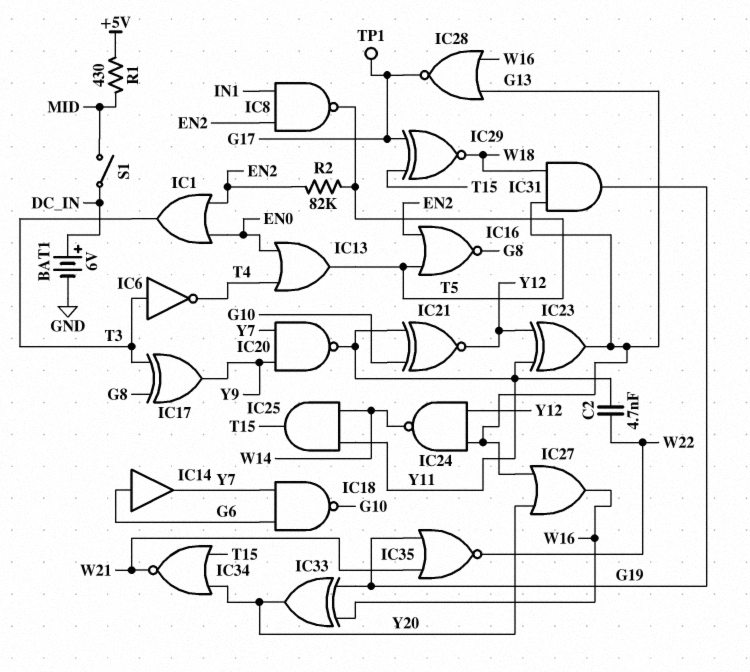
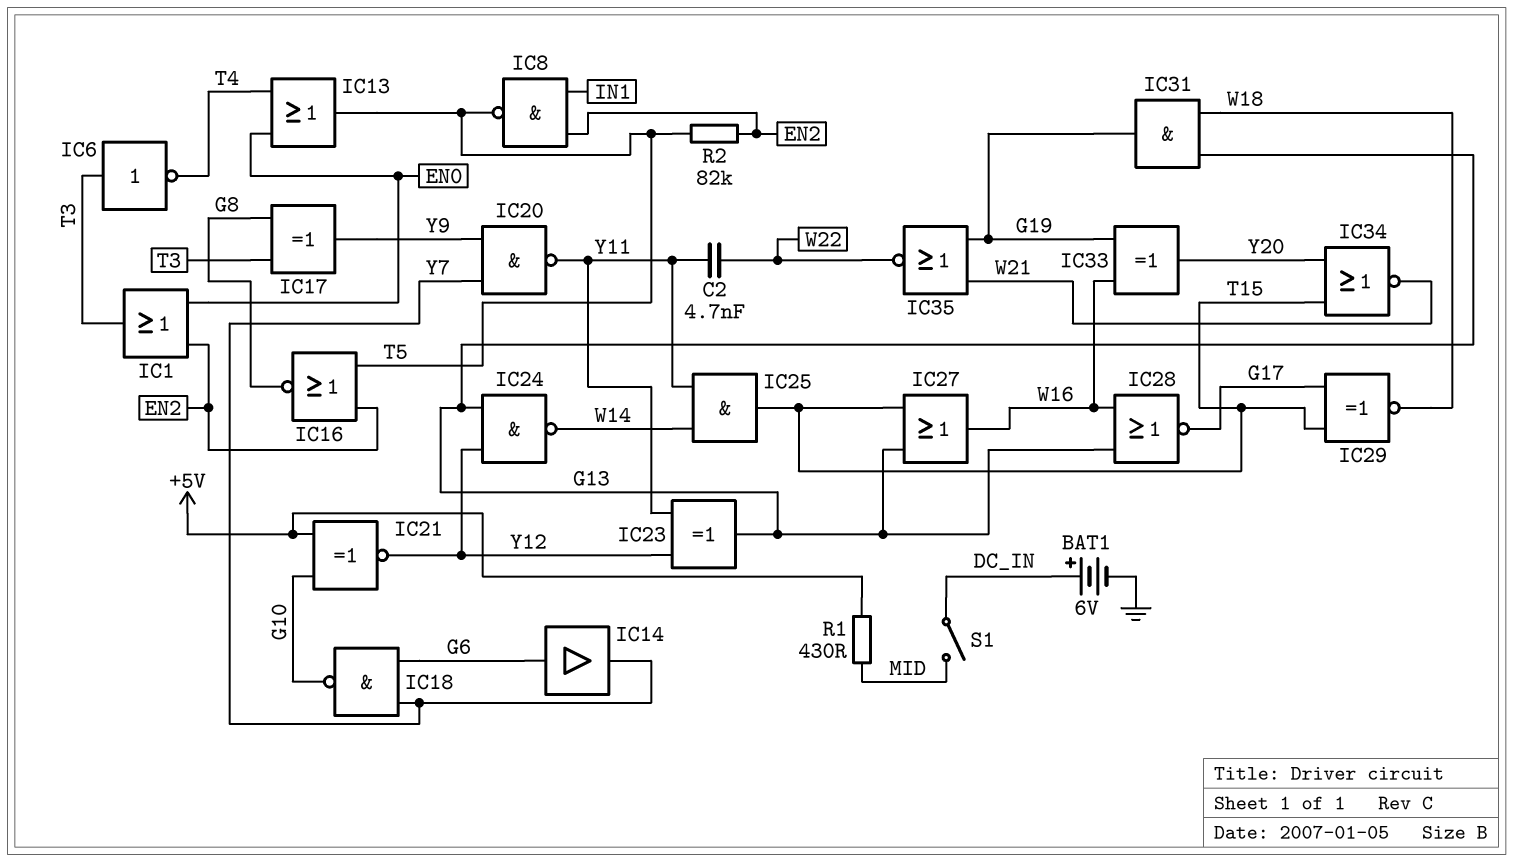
IC21: XNOR (in G10, in Y11, out Y12) -> XNOR (in +5V, in G10, out Y12)
IC27: OR (in G13, in Y20, out W16) -> OR (in G13, in T15, out W16)
TP1: test point (G17) -> none

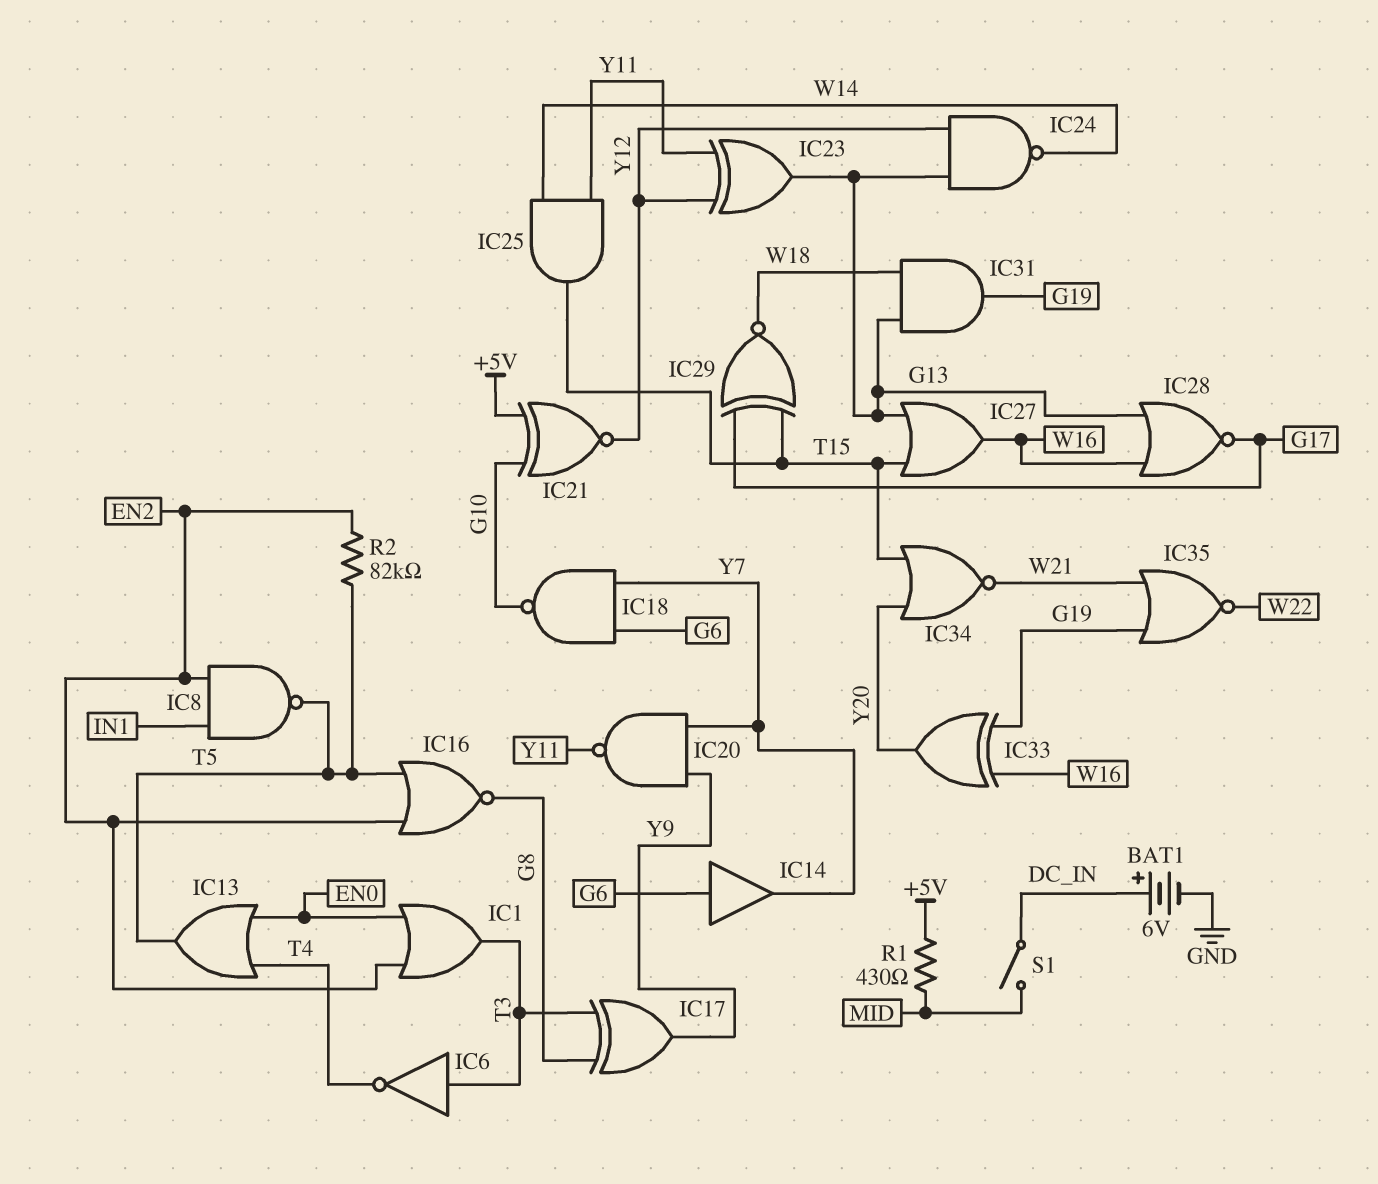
C2: 4.7nF (W22, Y11) -> none

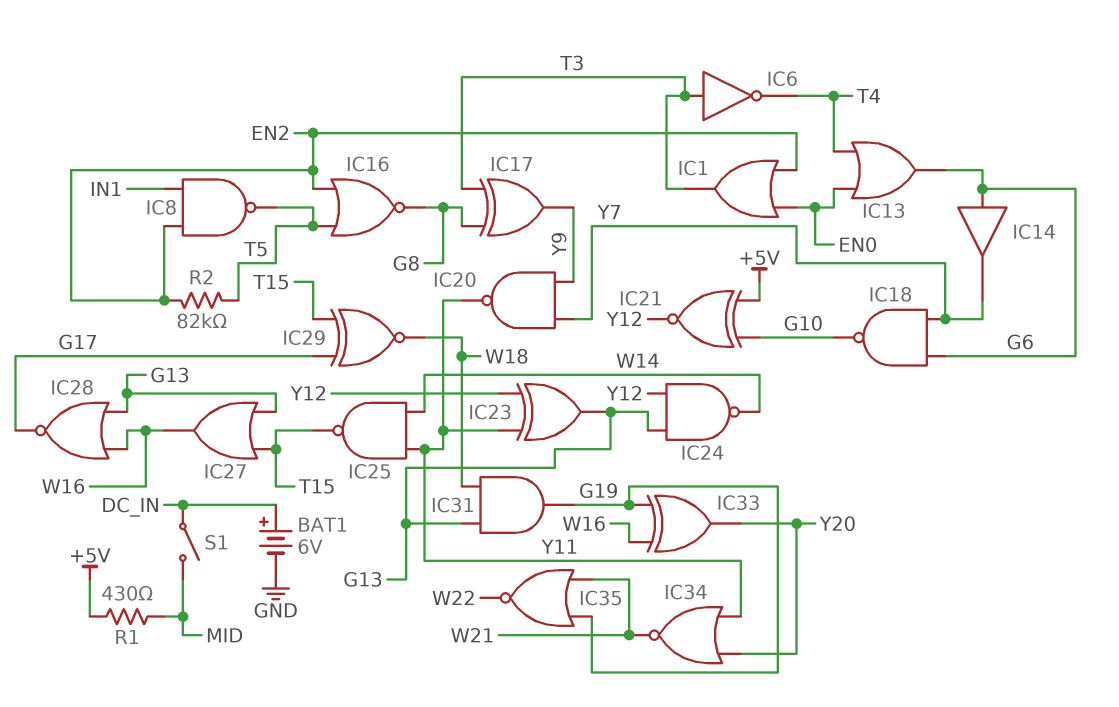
IC13: OR (in EN0, in T4, out T5) -> OR (in EN0, in T4, out G6)
IC25: AND (in W14, in Y11, out T15) -> NAND (in W14, in Y11, out T15)
IC34: NOR (in T15, in Y20, out W21) -> NOR (in Y11, in Y20, out W21)

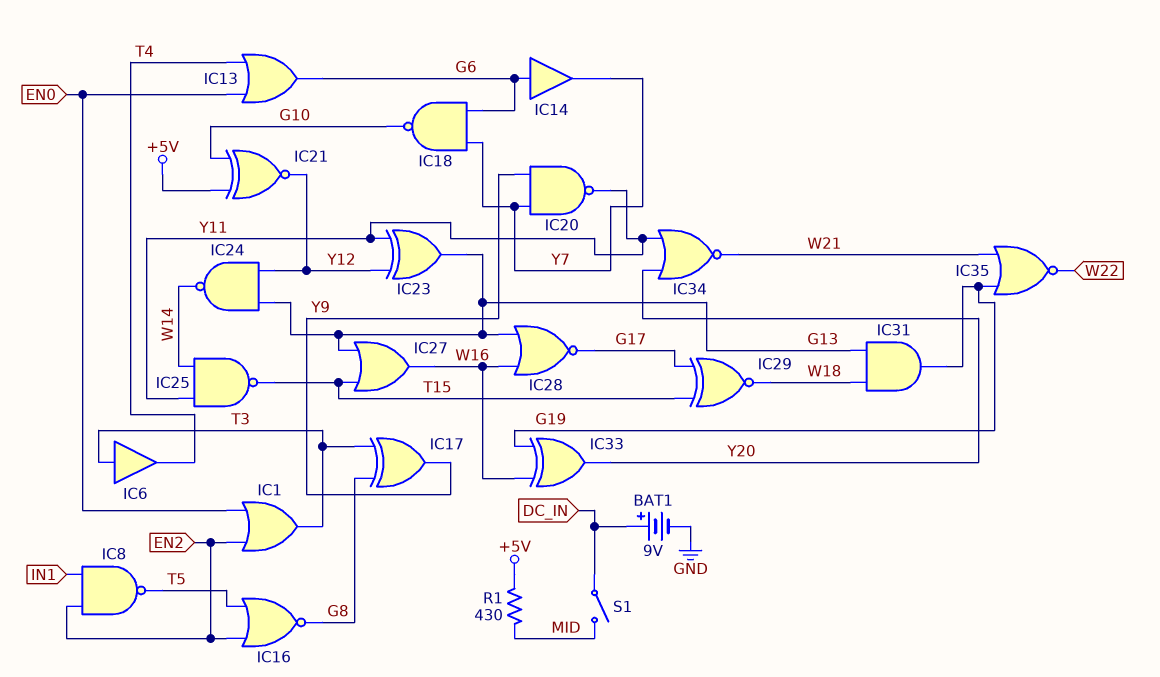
BAT1: 6V (plus DC_IN, minus GND) -> 9V (plus DC_IN, minus GND)
IC6: NOT (in T3, out T4) -> buffer (in T3, out T4)
R2: 82k (EN2, T5) -> none

